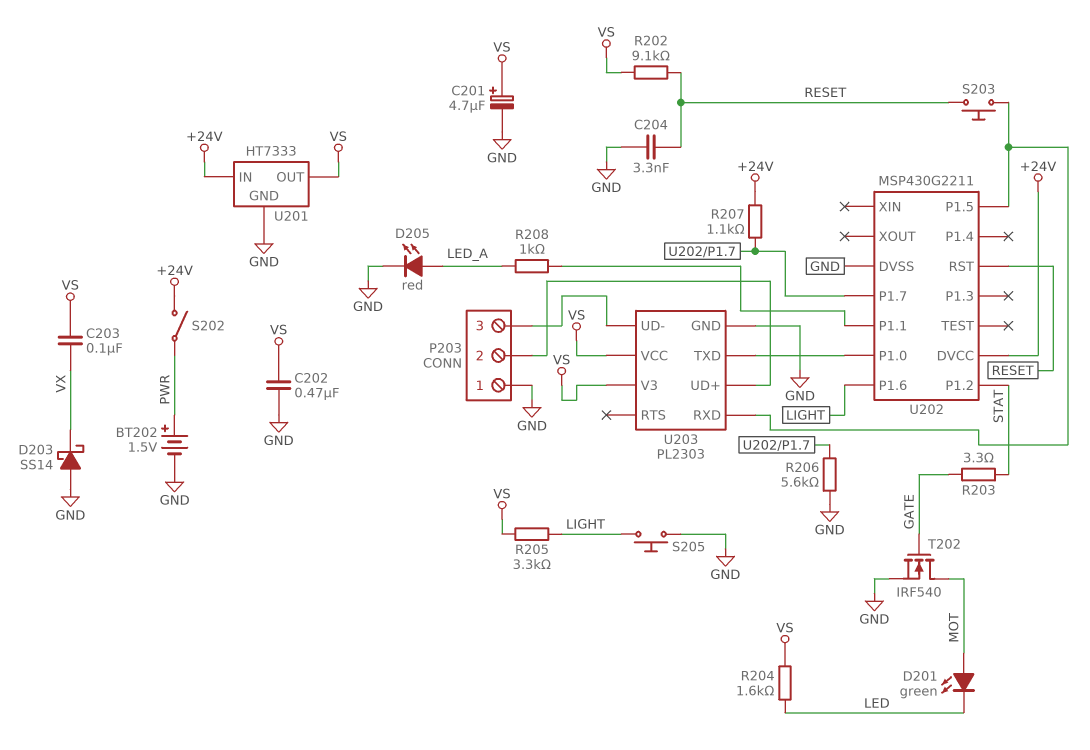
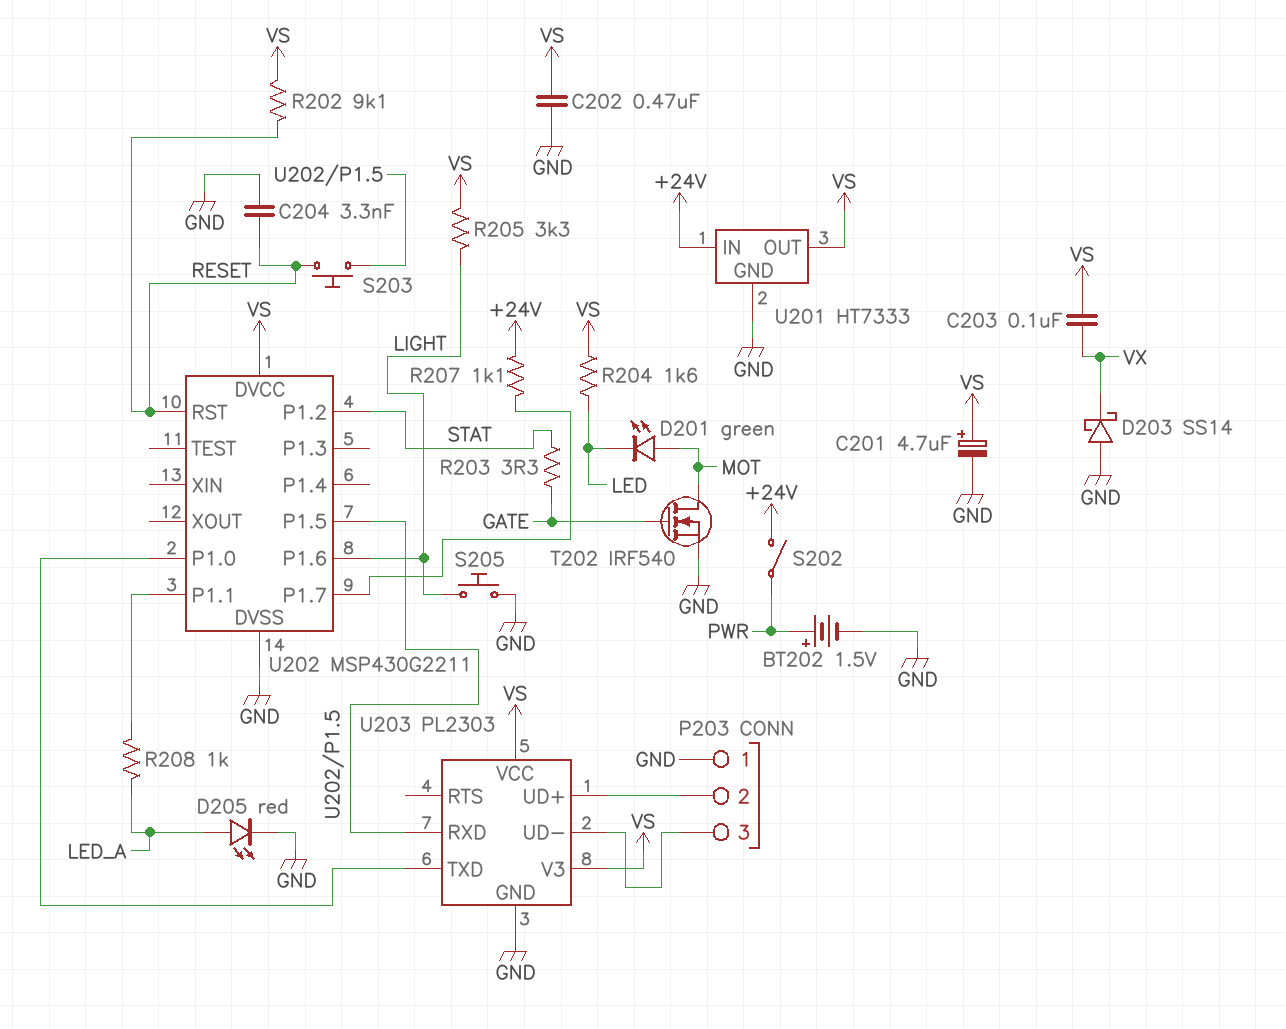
R206: 5.6k (GND, U202/P1.7) -> none
U202 pin DVCC: +24V -> VS

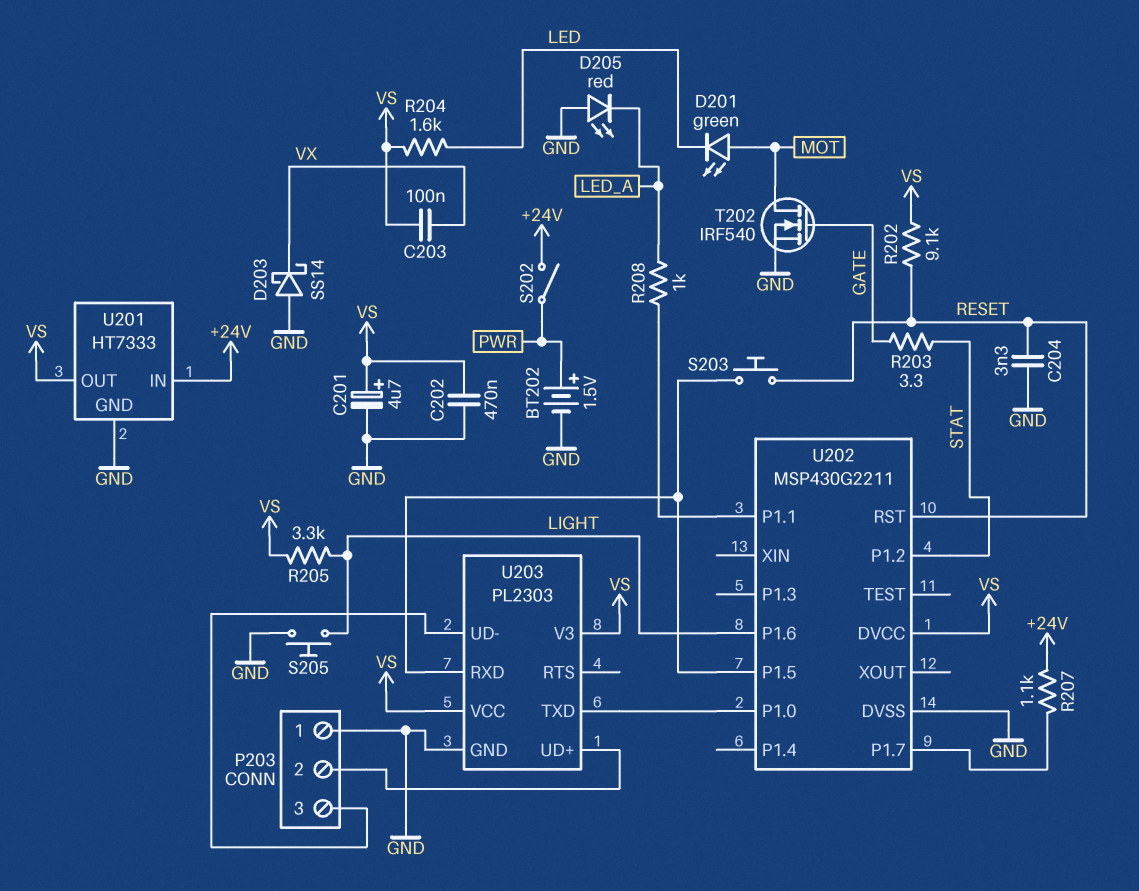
D205: LED red (A LED_A, K GND) -> LED red (A GND, K LED_A)

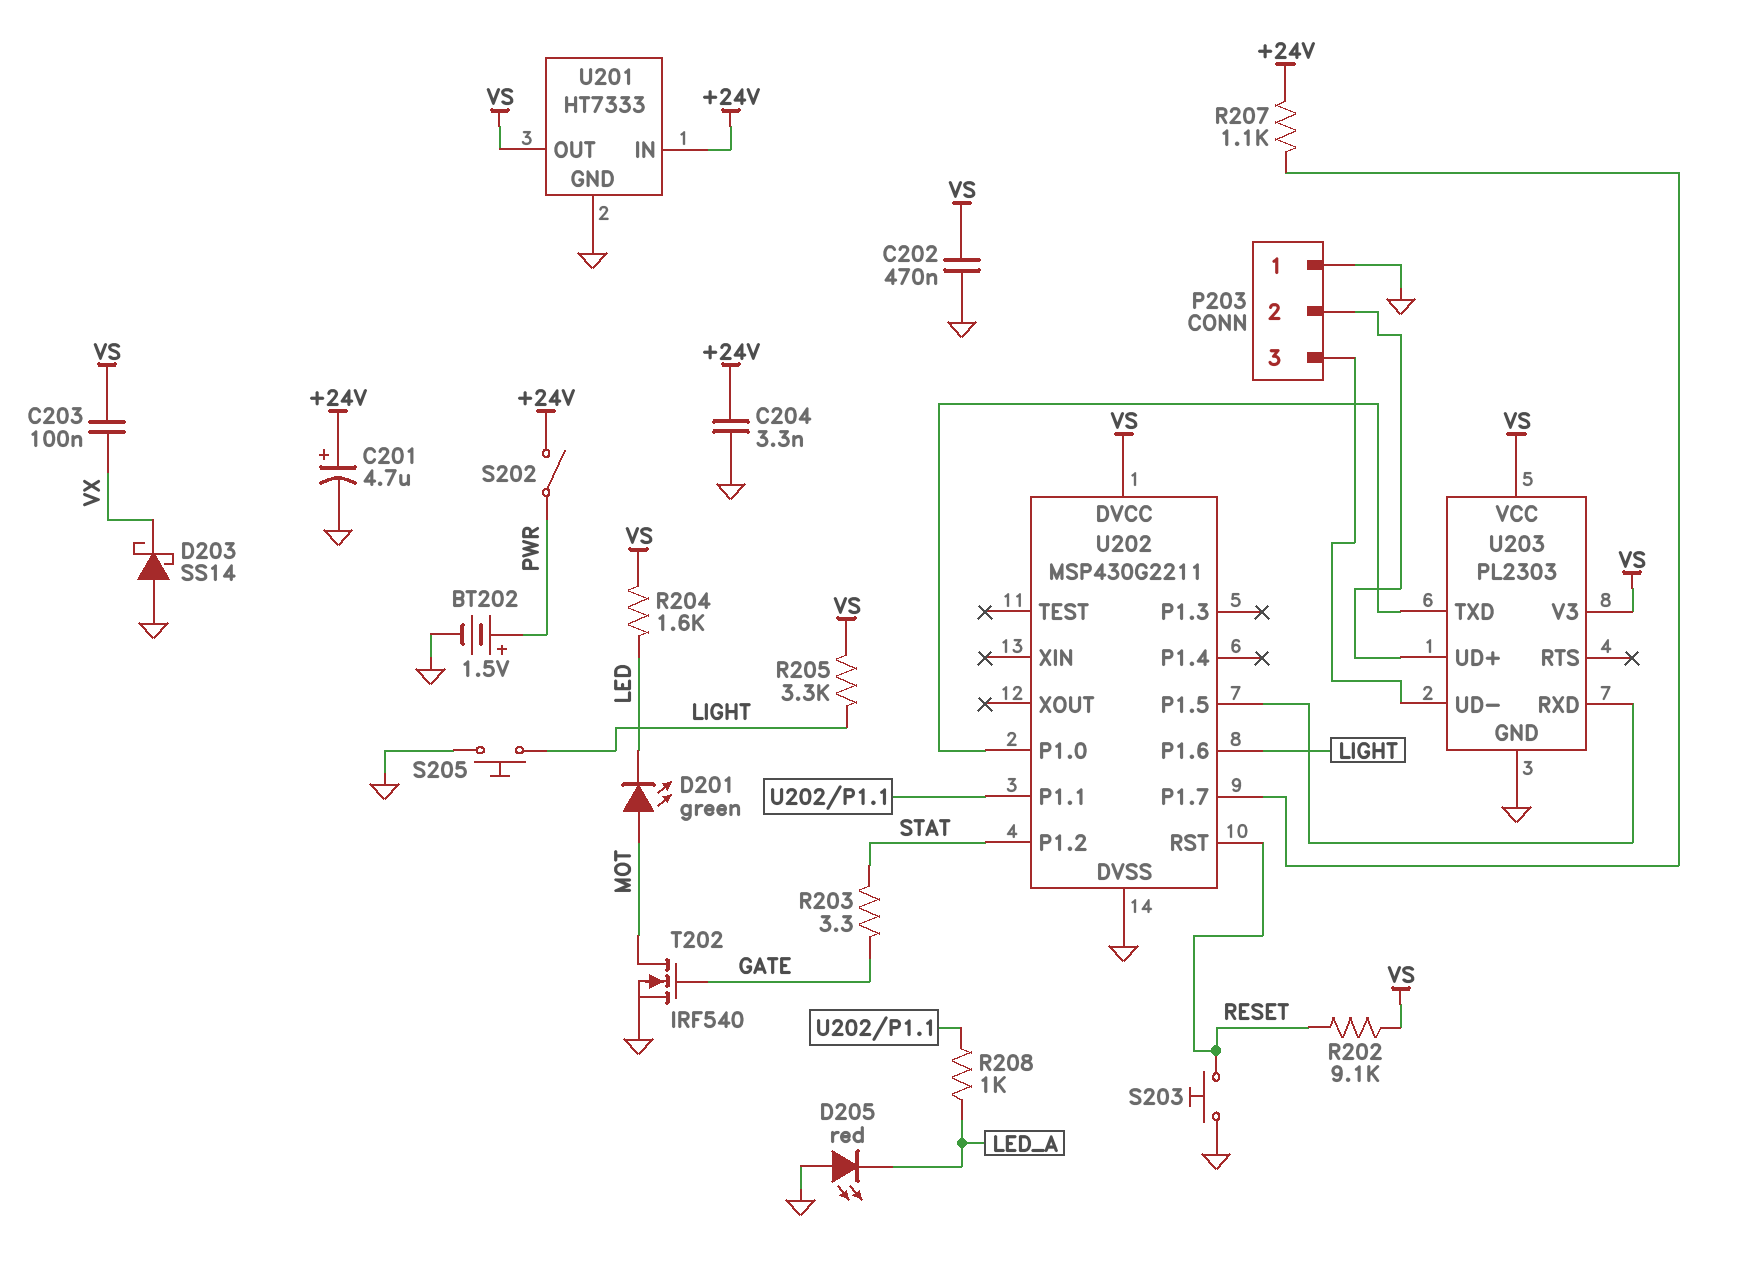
C201: 4.7uF (plus VS, minus GND) -> 4.7uF (plus +24V, minus GND)
C204: 3.3nF (GND, RESET) -> 3.3nF (+24V, GND)
S203: button (RESET, U202/P1.5) -> button (GND, RESET)

